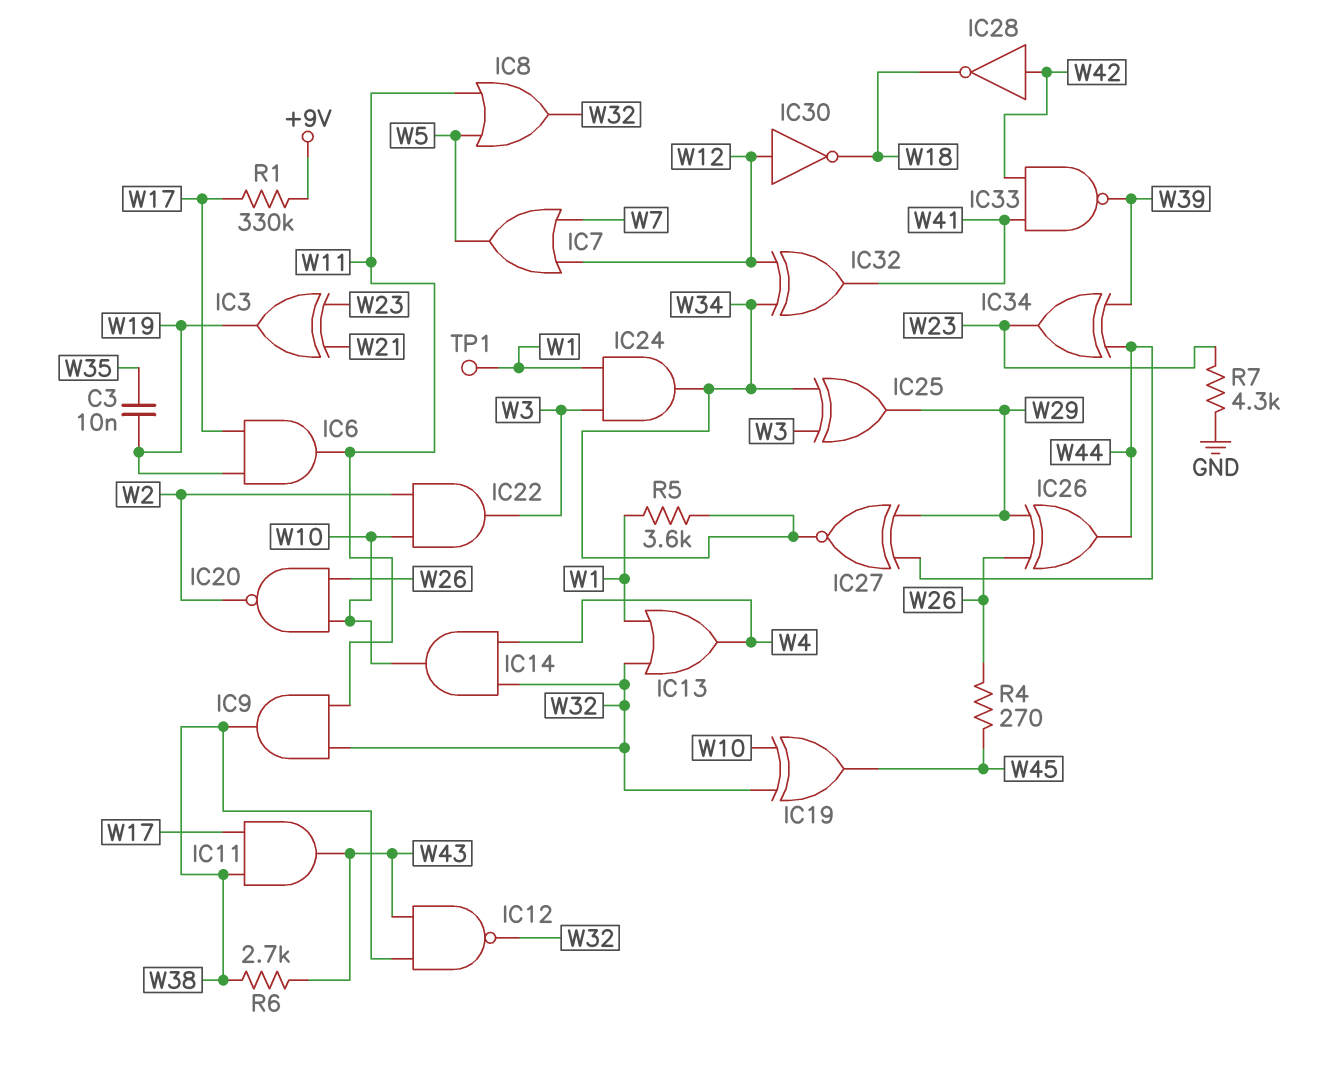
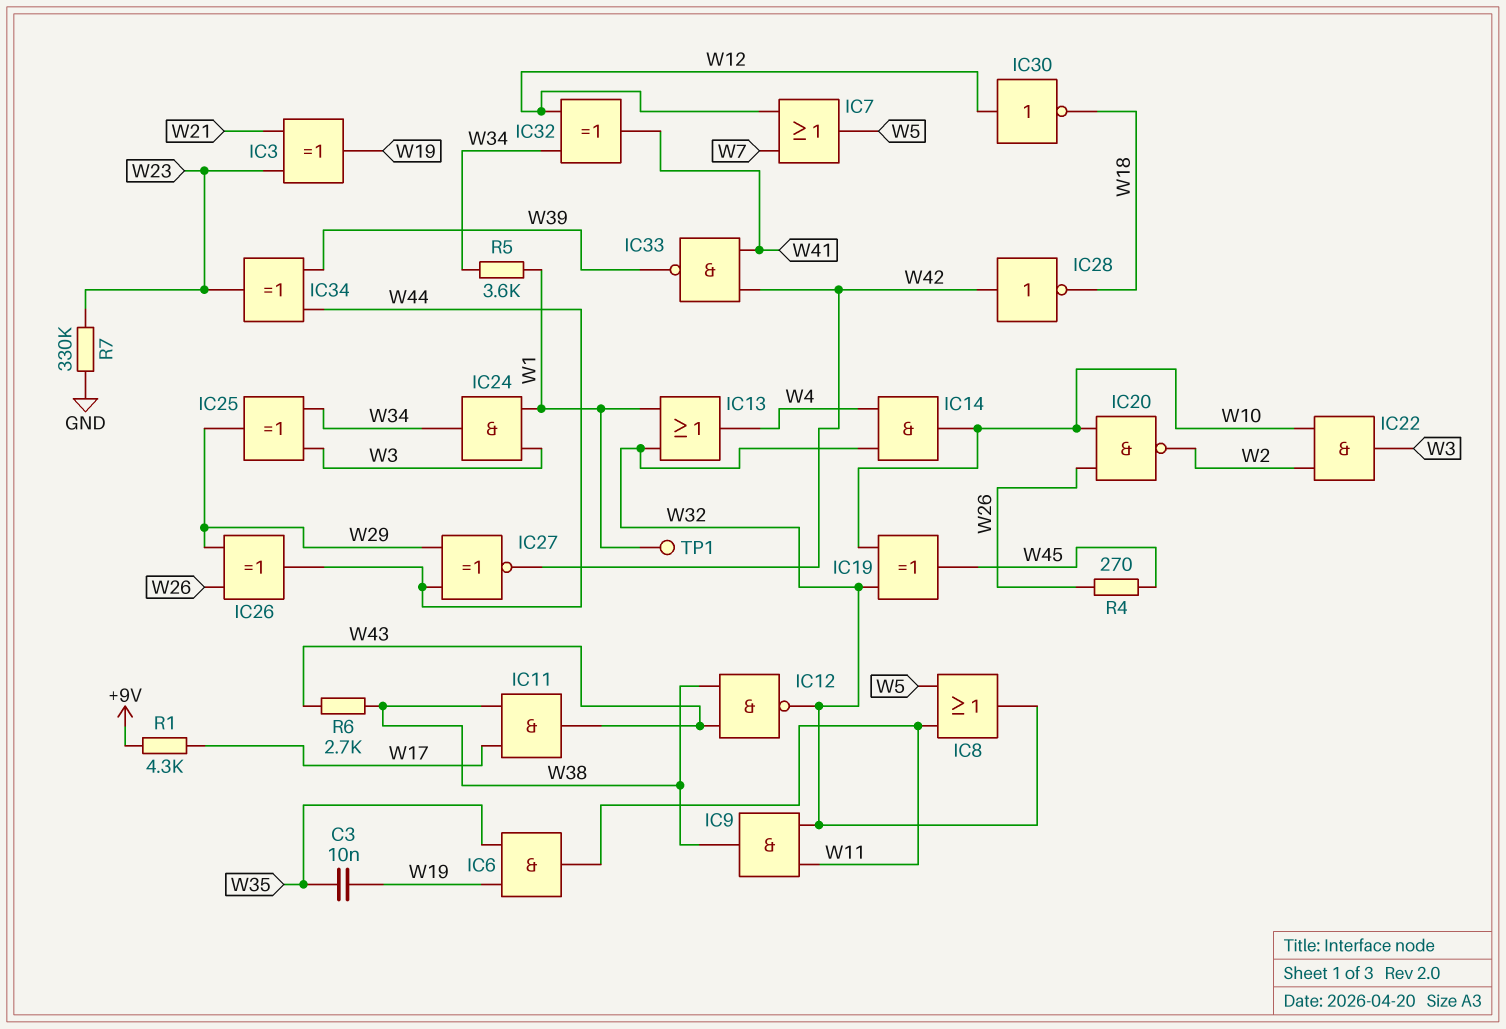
IC6: AND (in W17, in W19, out W11) -> AND (in W19, in W35, out W11)
IC27: XNOR (in W29, in W44, out W34) -> XNOR (in W29, in W44, out W42)
R1: 330k (+9V, W17) -> 4.3k (+9V, W17)
R7: 4.3k (GND, W23) -> 330k (GND, W23)

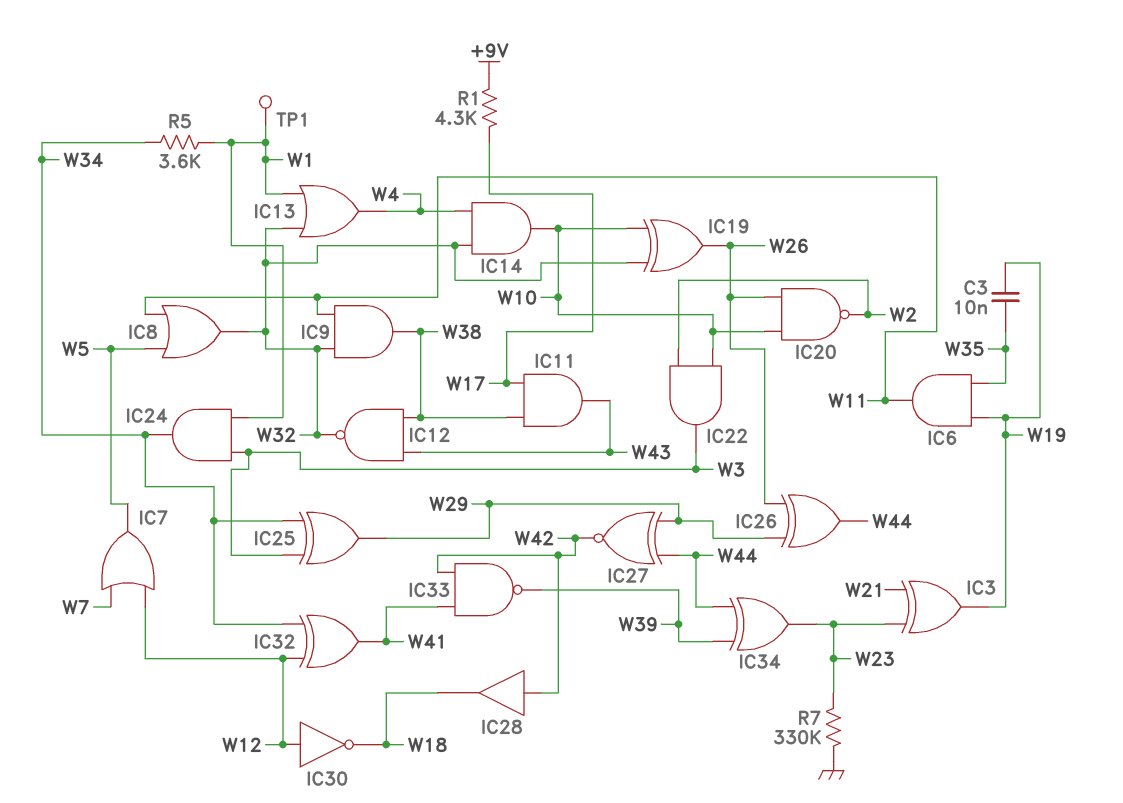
IC19: XOR (in W10, in W32, out W45) -> XOR (in W10, in W32, out W26)
IC28: NOT (in W42, out W18) -> buffer (in W42, out W18)
R4: 270 (W26, W45) -> none
R6: 2.7k (W38, W43) -> none

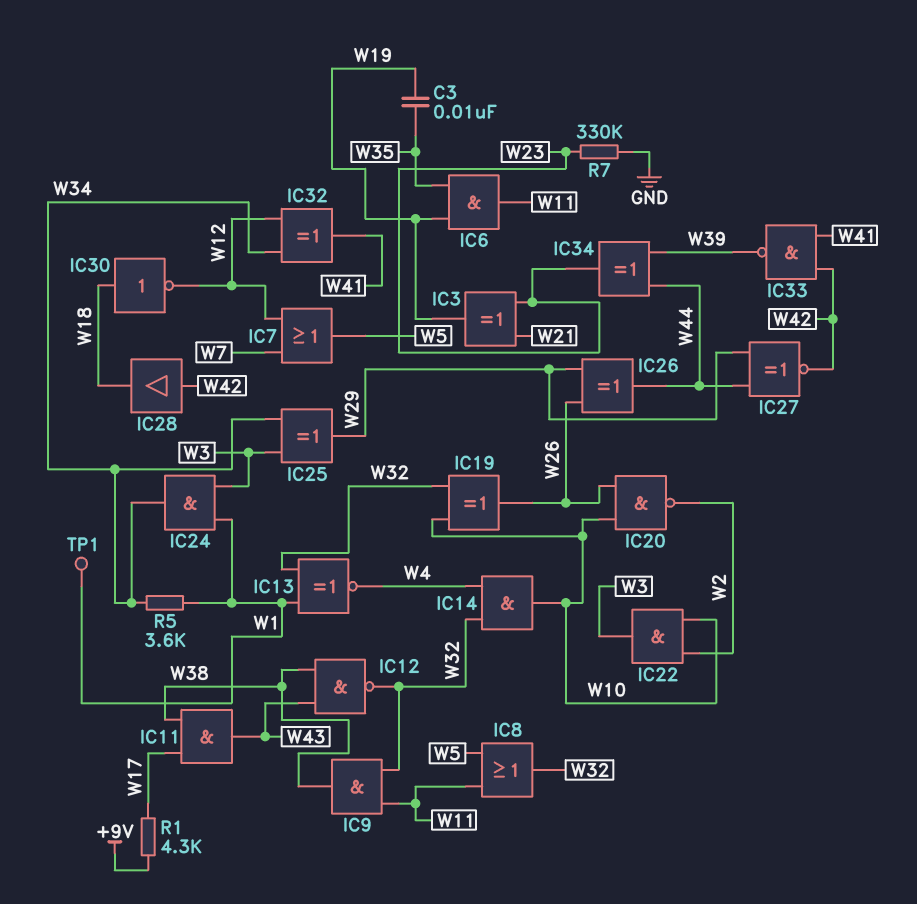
IC13: OR (in W1, in W32, out W4) -> XNOR (in W1, in W32, out W4)
IC30: NOT (in W12, out W18) -> NOT (in W18, out W12)

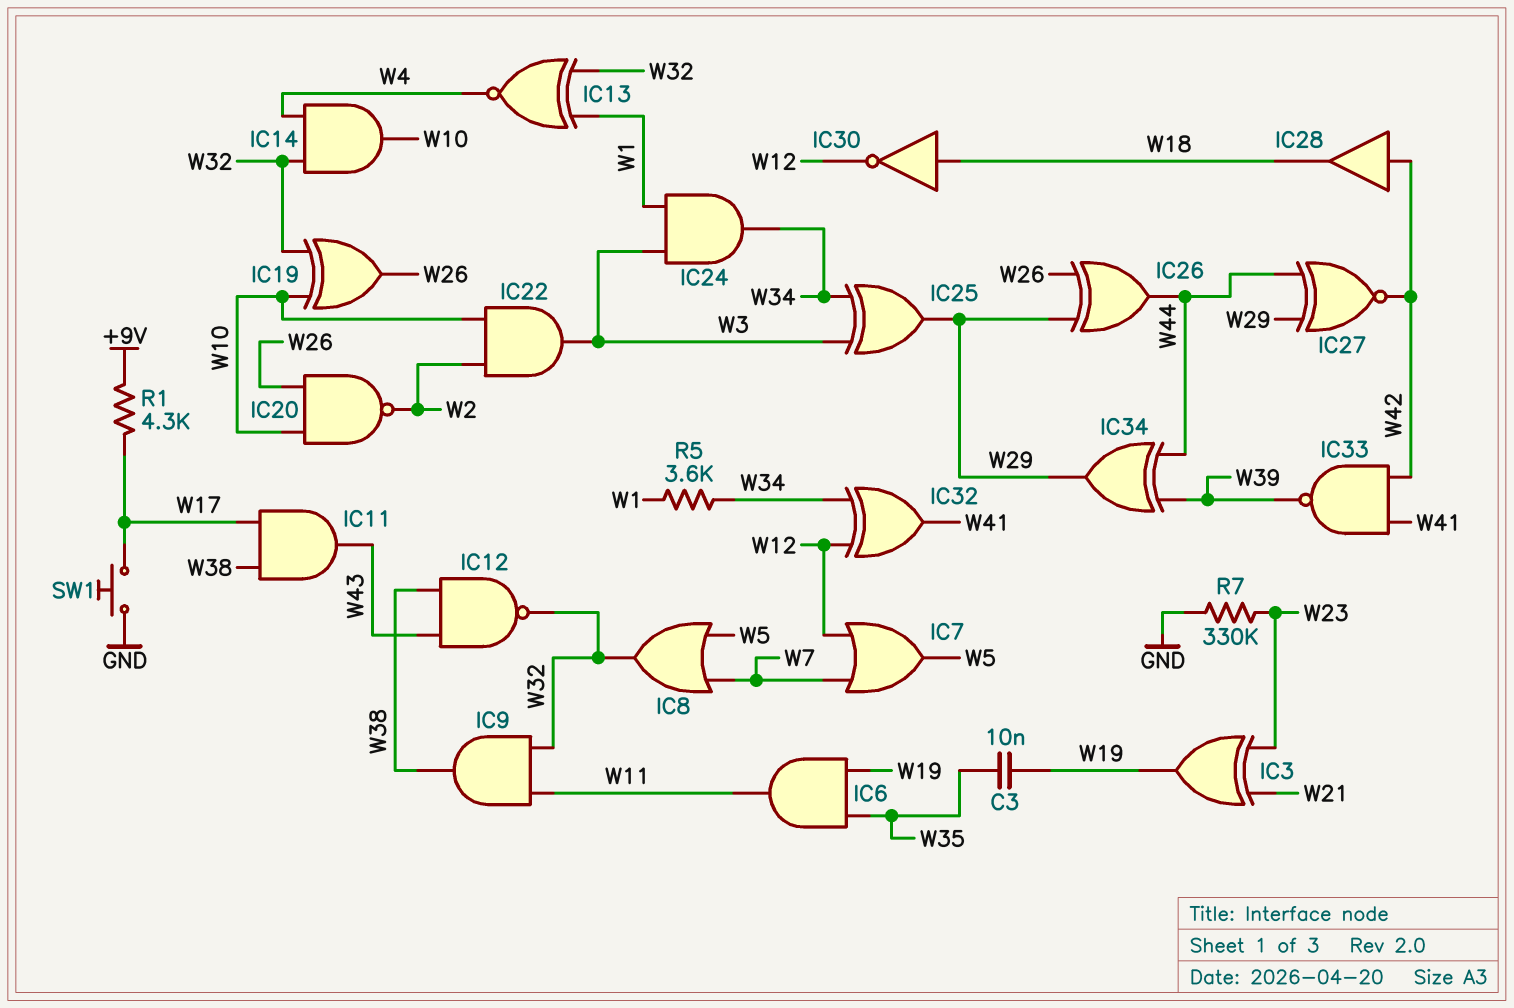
IC8: OR (in W5, in W11, out W32) -> OR (in W5, in W7, out W32)
IC34: XOR (in W39, in W44, out W23) -> XOR (in W39, in W44, out W29)
SW1: none -> button (GND, W17)
TP1: test point (W1) -> none

